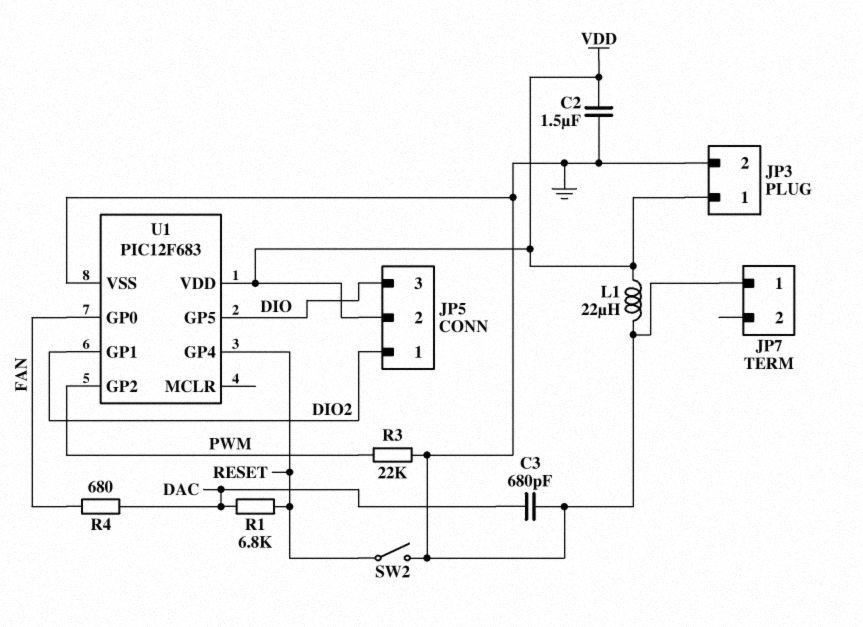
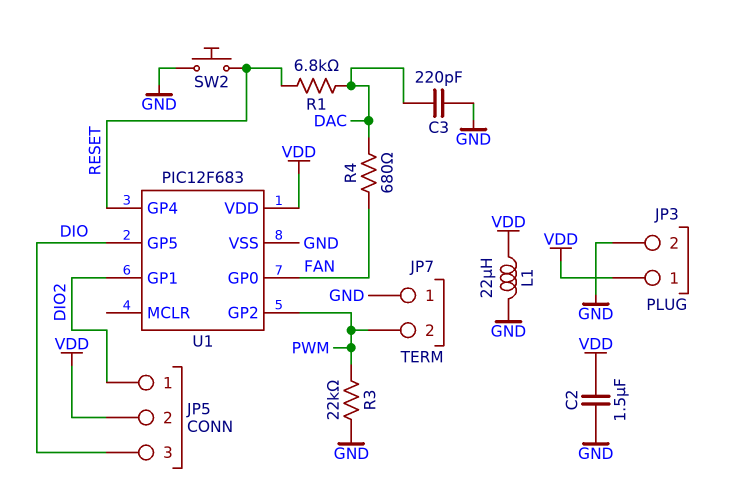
C3: 680pF (DAC, GND) -> 220pF (DAC, GND)
JP7 pin 2: none -> PWM
SW2: switch (GND, RESET) -> button (GND, RESET)

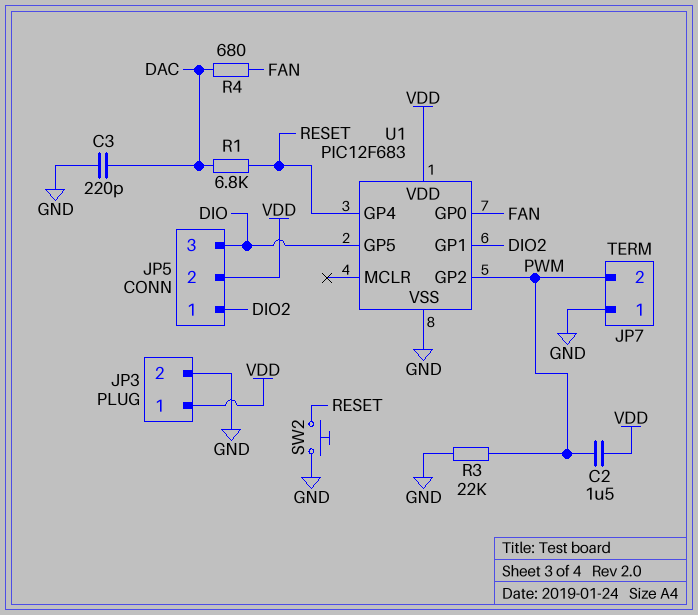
C2: 1.5uF (GND, VDD) -> 1.5uF (PWM, VDD)
L1: 22uH (GND, VDD) -> none

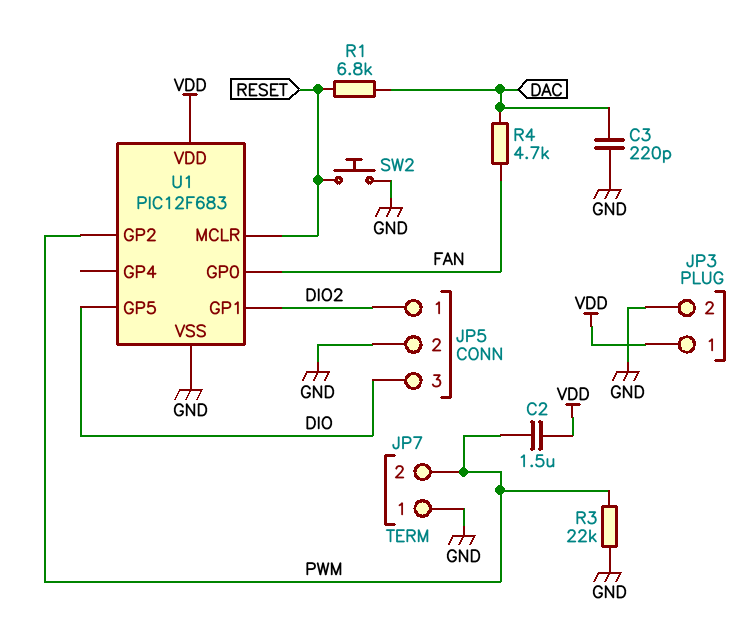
JP5 pin 2: VDD -> GND
R4: 680 (DAC, FAN) -> 4.7k (DAC, FAN)
U1 pin GP4: RESET -> none
U1 pin MCLR: none -> RESET

